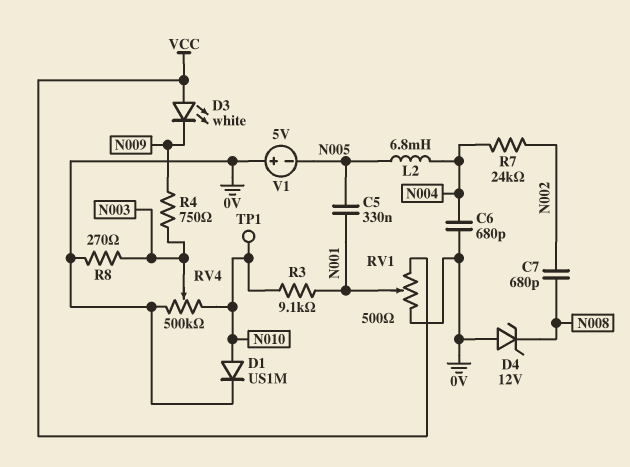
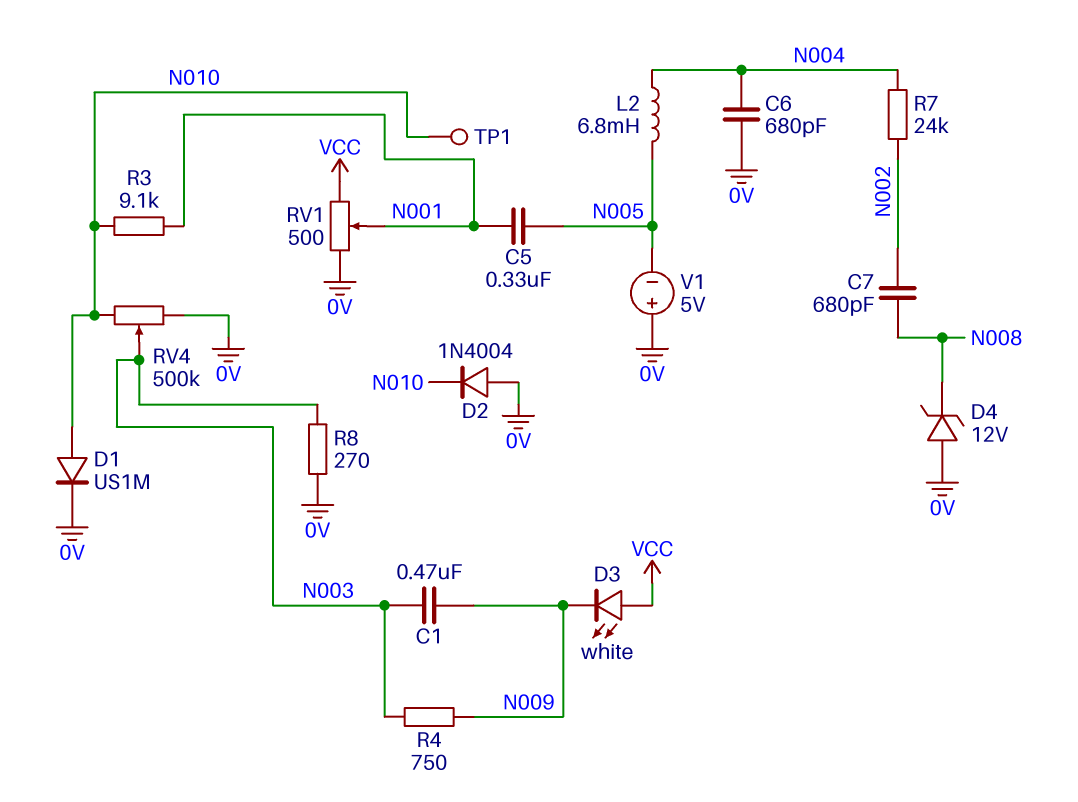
C1: none -> 470nF (N003, N009)
D2: none -> diode 1N4004 (A 0V, K N010)

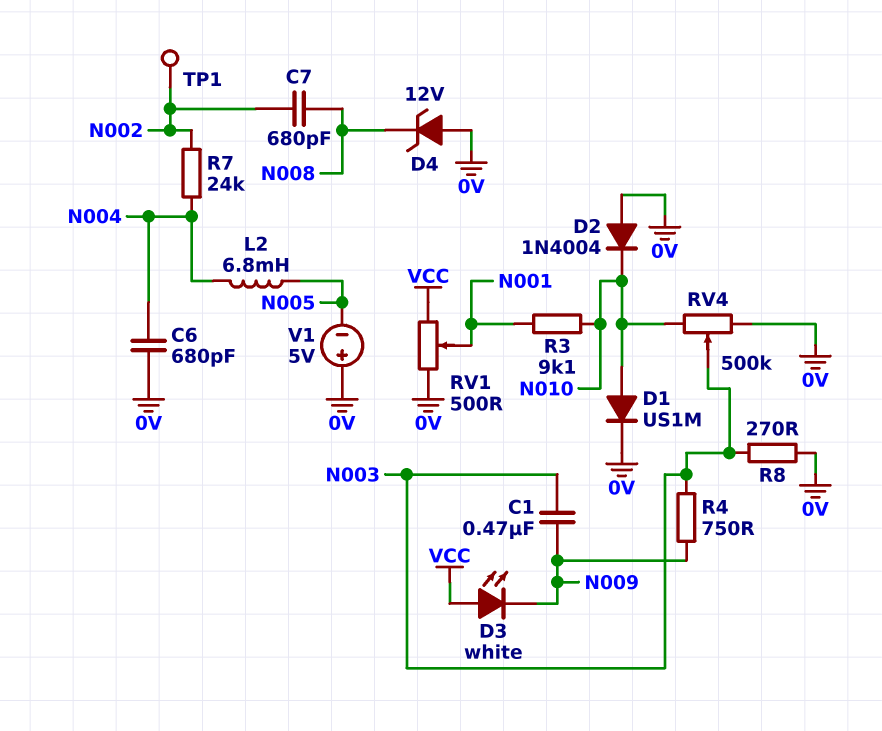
C5: 330nF (N001, N005) -> none
TP1: test point (N010) -> test point (N002)

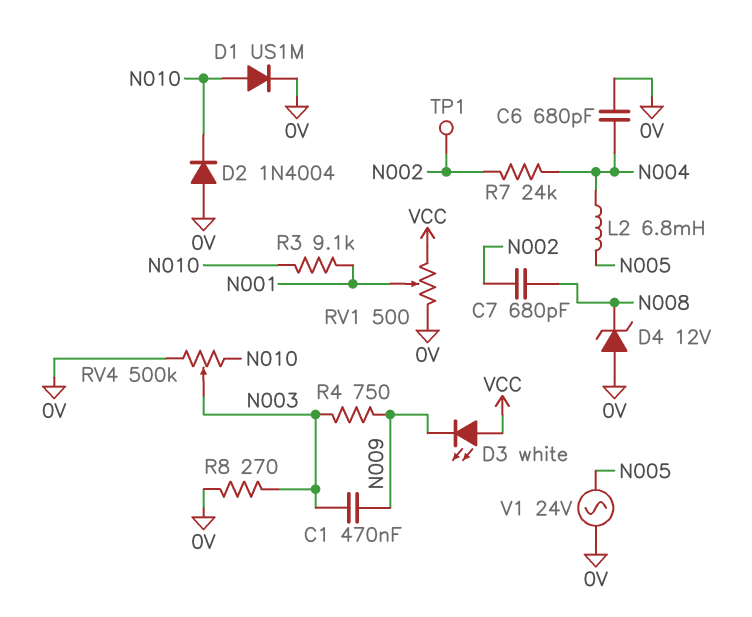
V1: 5V (plus 0V, minus N005) -> AC 24V (0V, N005)

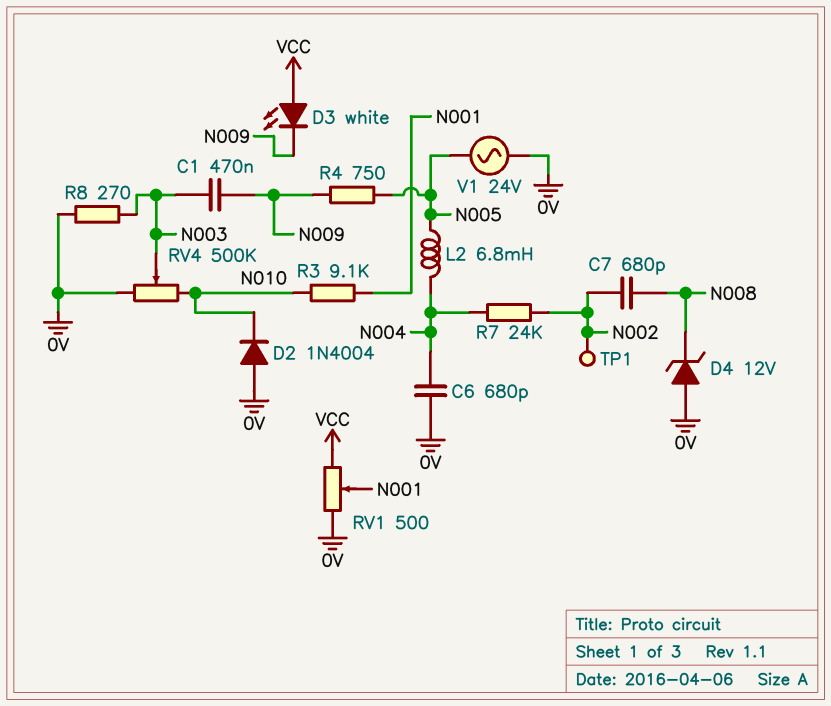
D1: diode US1M (A N010, K 0V) -> none
R4: 750 (N003, N009) -> 750 (N005, N009)

